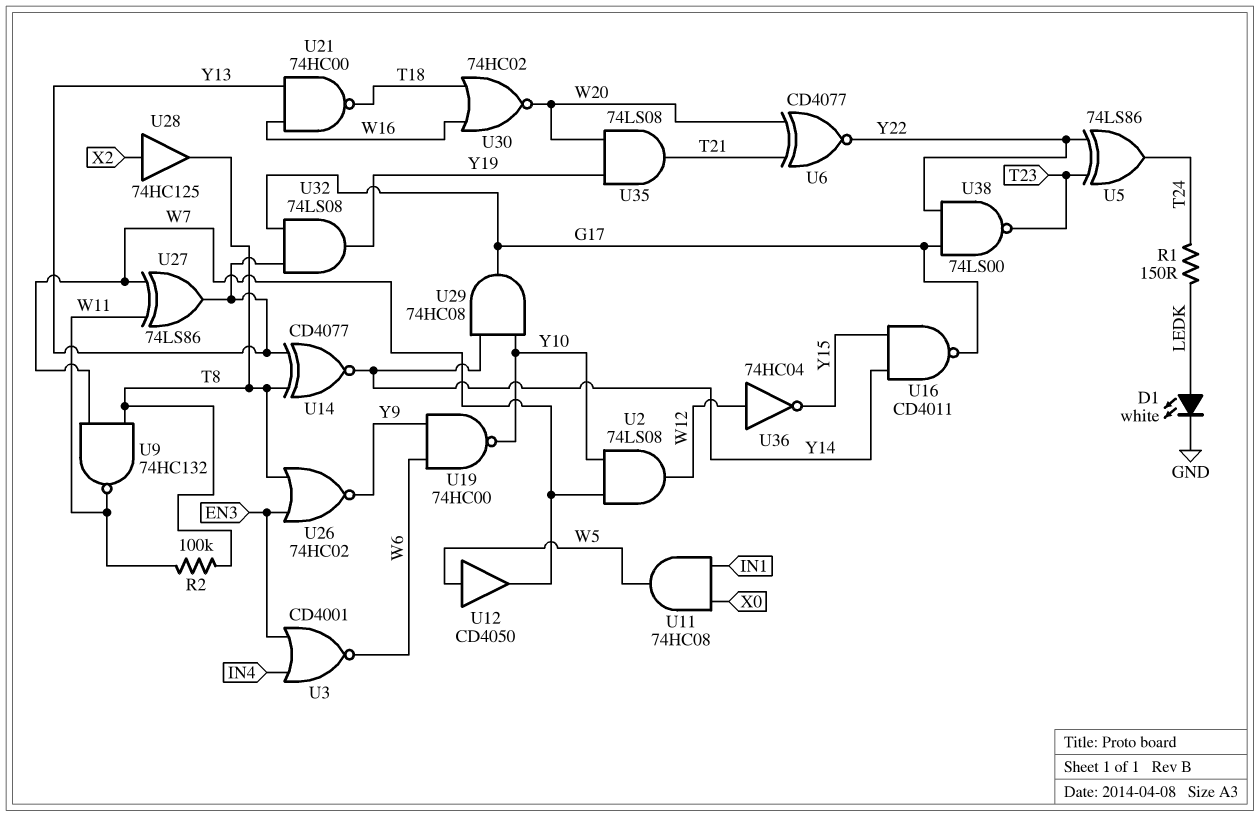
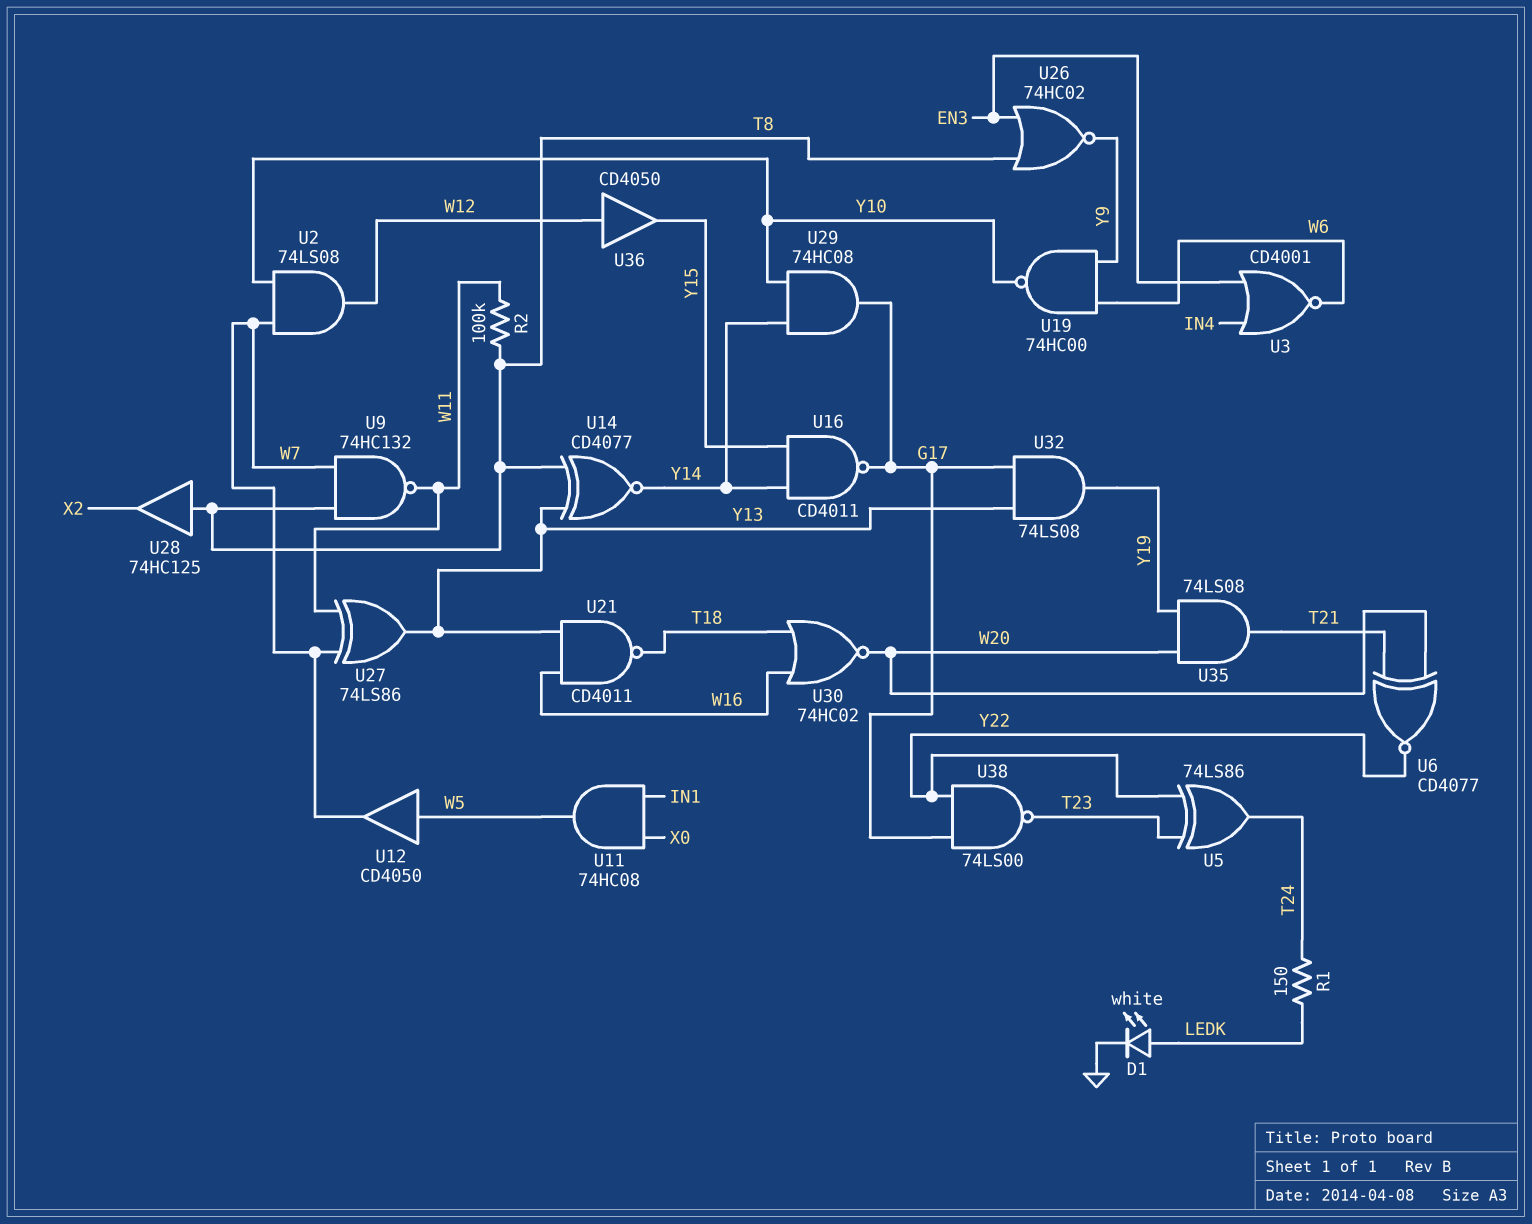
U21: NAND 74HC00 (in W16, in Y13, out T18) -> NAND CD4011 (in W16, in Y13, out T18)
U28: buffer 74HC125 (in X2, out T8) -> buffer 74HC125 (in T8, out X2)
U36: NOT 74HC04 (in W12, out Y15) -> buffer CD4050 (in W12, out Y15)

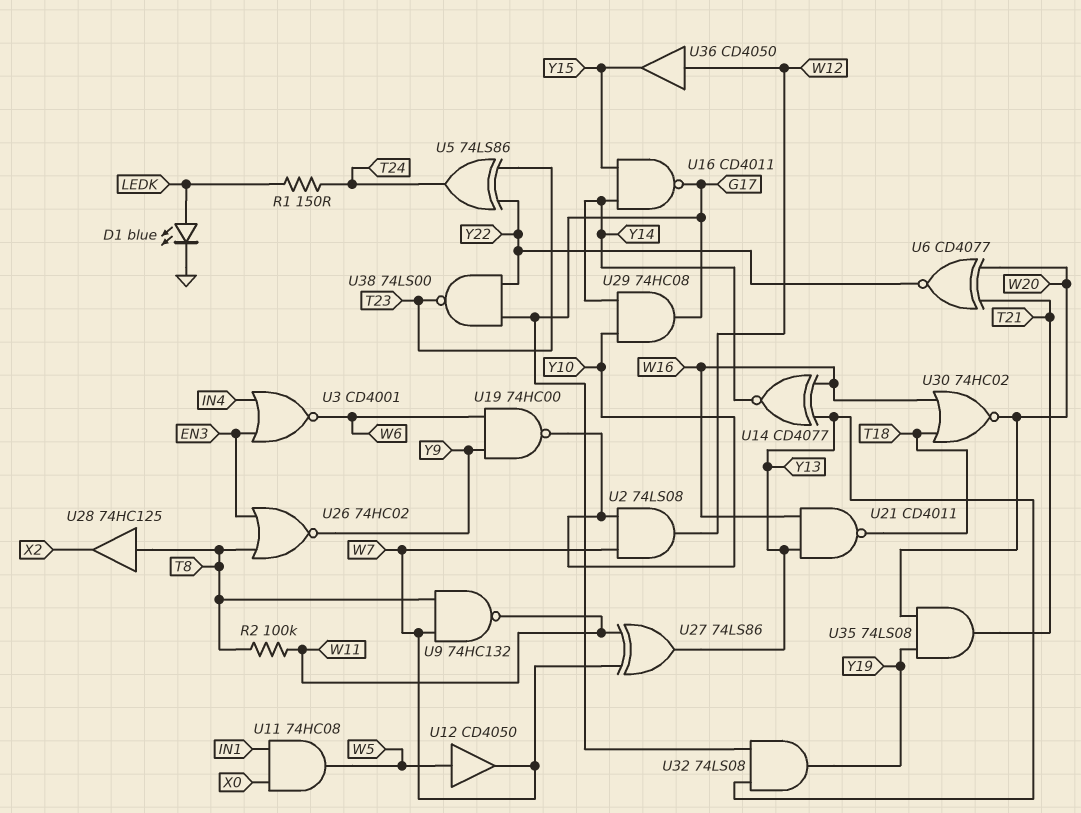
D1: LED white (A LEDK, K GND) -> LED blue (A LEDK, K GND)
U14: XNOR CD4077 (in T8, in Y13, out Y14) -> XNOR CD4077 (in W16, in Y13, out Y14)

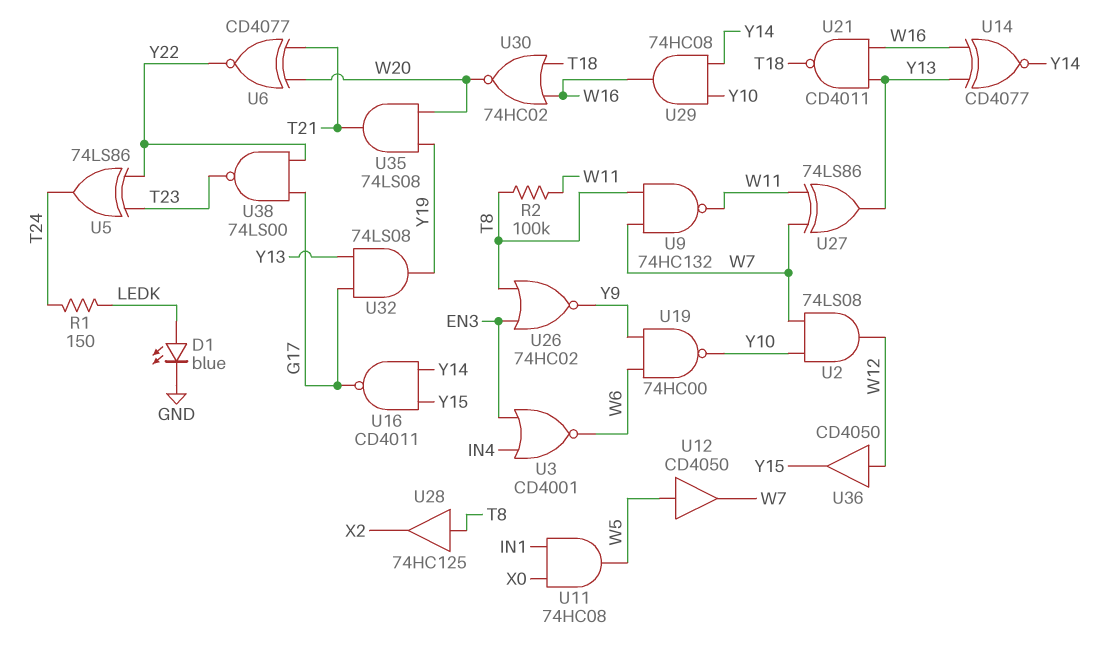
U29: AND 74HC08 (in Y10, in Y14, out G17) -> AND 74HC08 (in Y10, in Y14, out W16)

